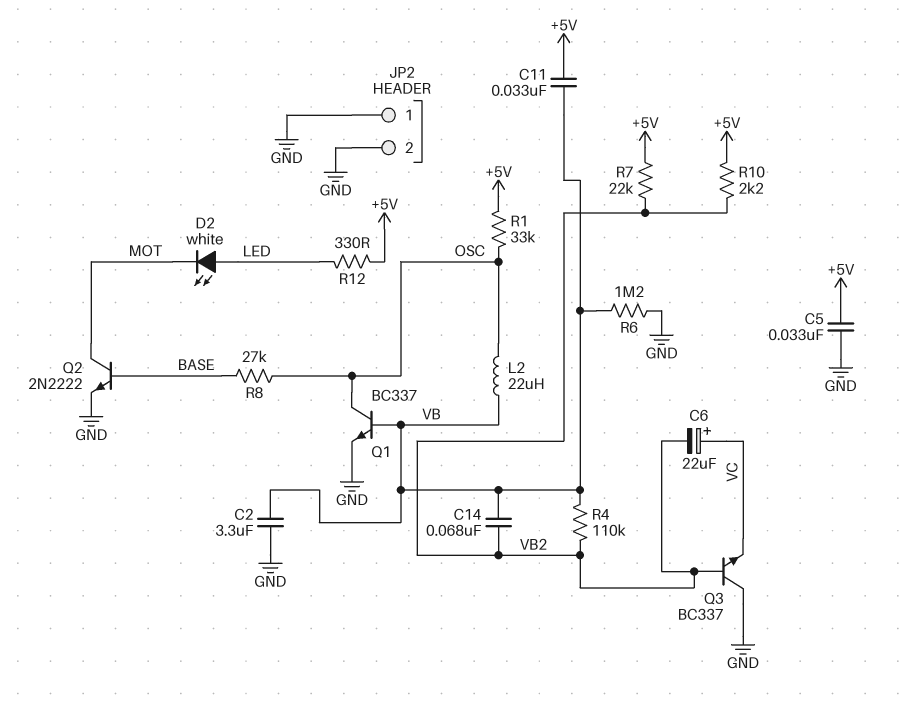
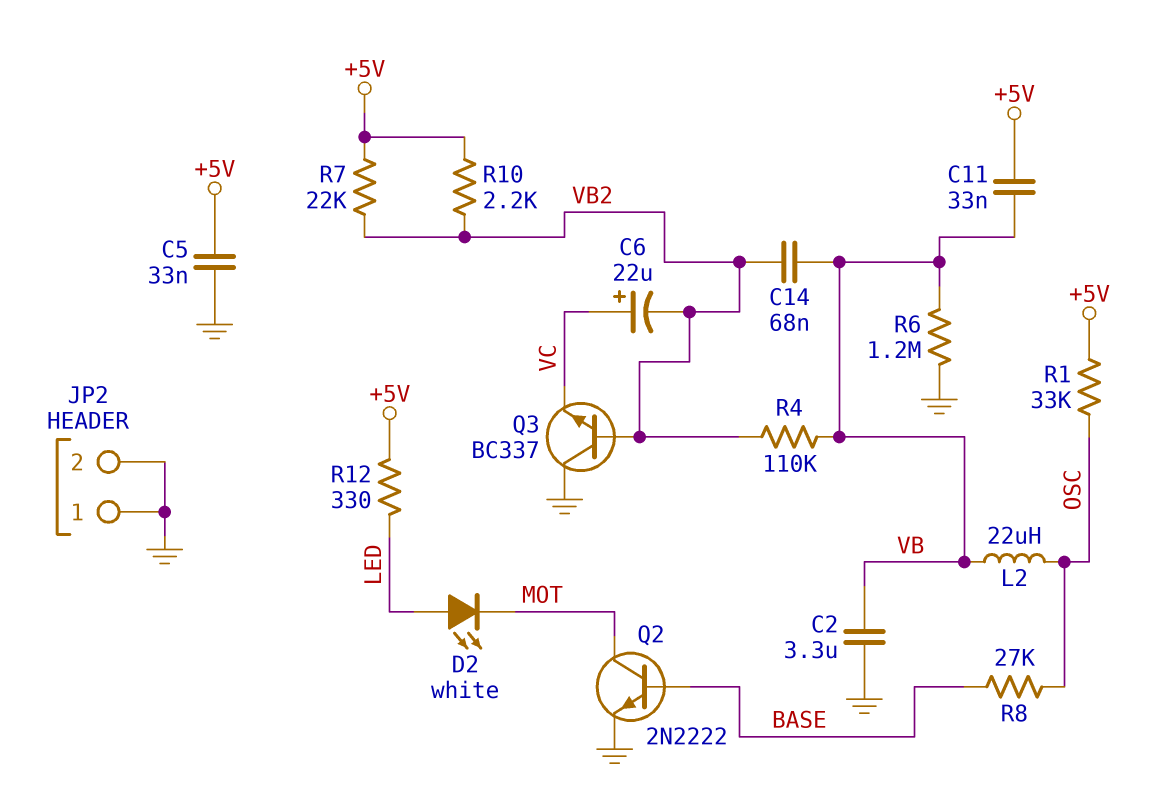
Q1: NPN BC337 (B VB, C OSC, E GND) -> none

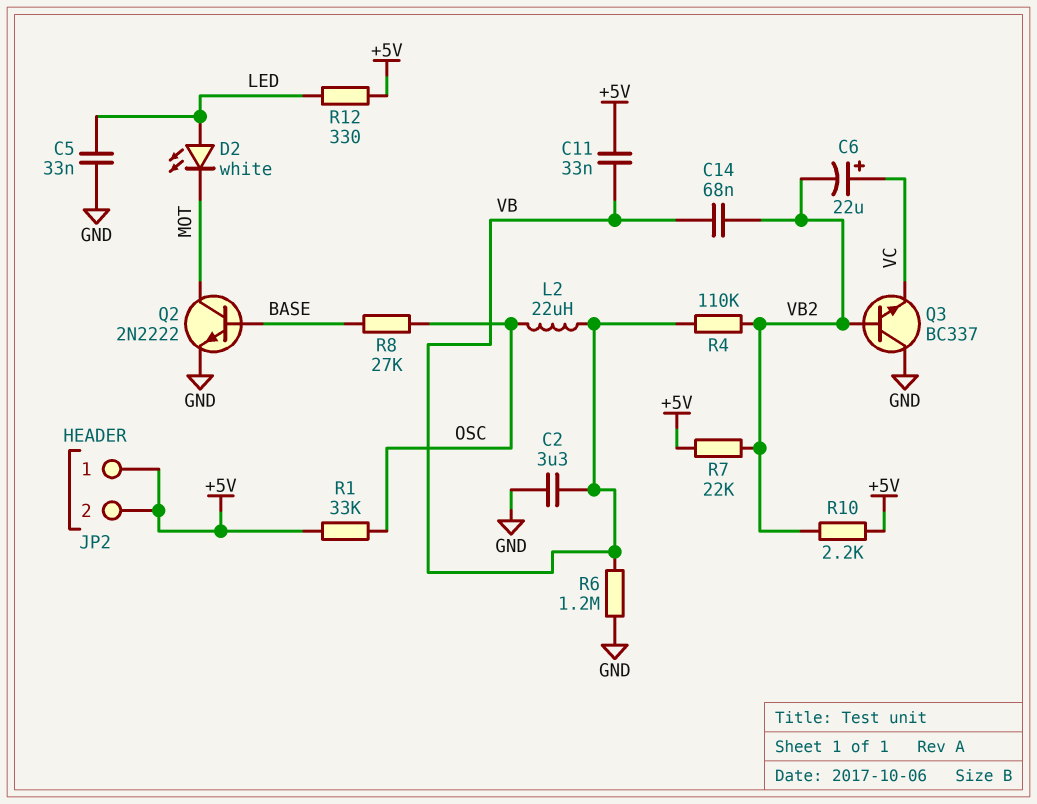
C5: 33nF (+5V, GND) -> 33nF (GND, LED)
JP2 pin 1: GND -> +5V
JP2 pin 2: GND -> +5V

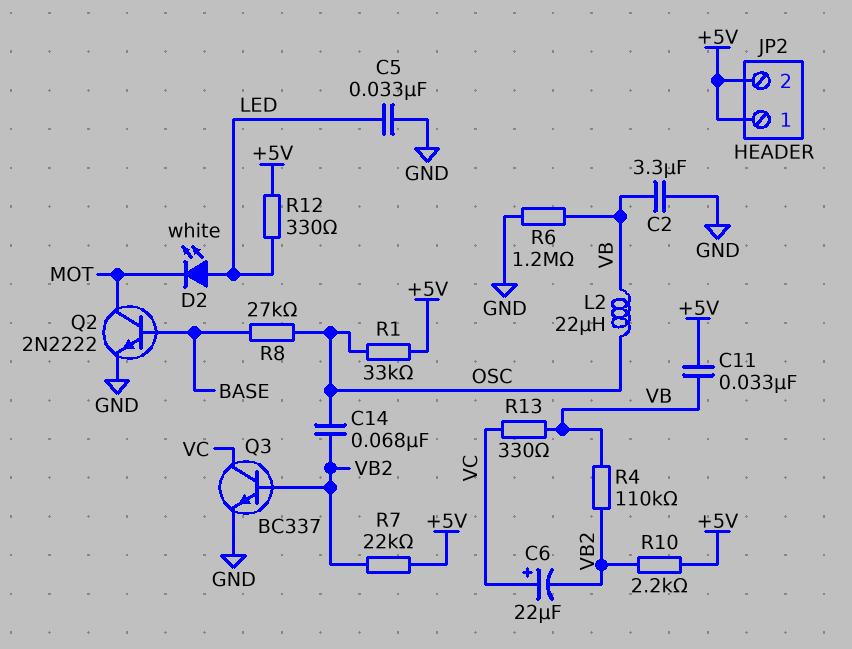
C14: 68nF (VB, VB2) -> 68nF (OSC, VB2)
Q3: NPN BC337 (B VB2, C GND, E VC) -> NPN BC337 (B VB2, C VC, E GND)
R13: none -> 330 (VB, VC)

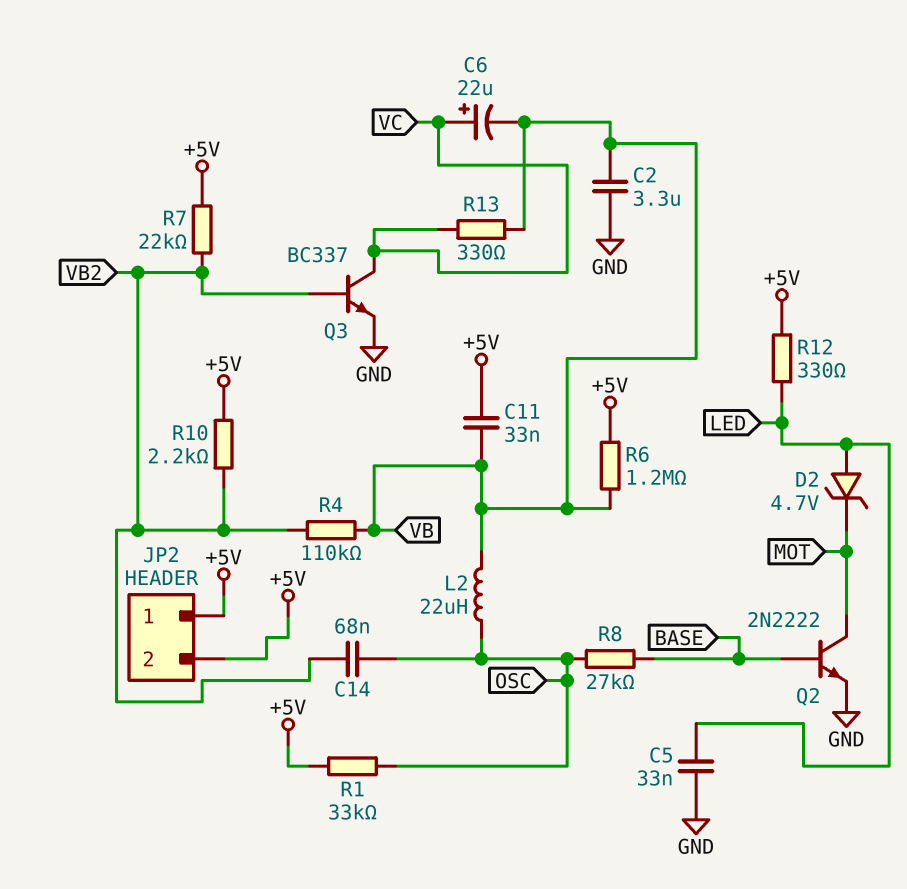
C6: 22uF (plus VC, minus VB2) -> 22uF (plus VC, minus VB)
D2: LED white (A LED, K MOT) -> zener 4.7V (A LED, K MOT)
R6: 1.2M (GND, VB) -> 1.2M (+5V, VB)

